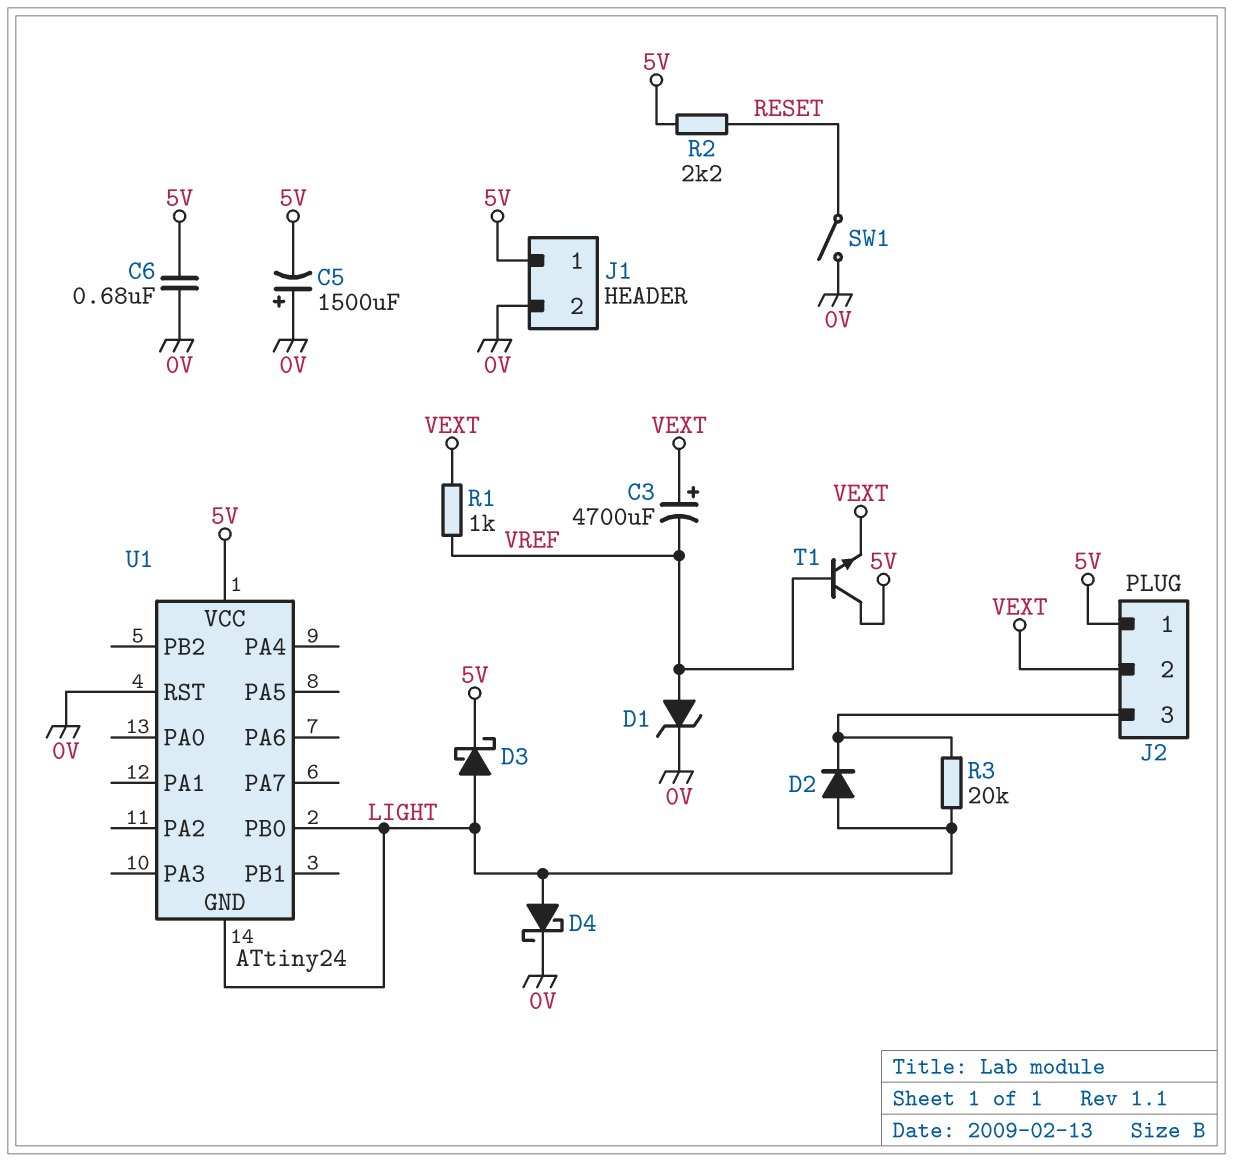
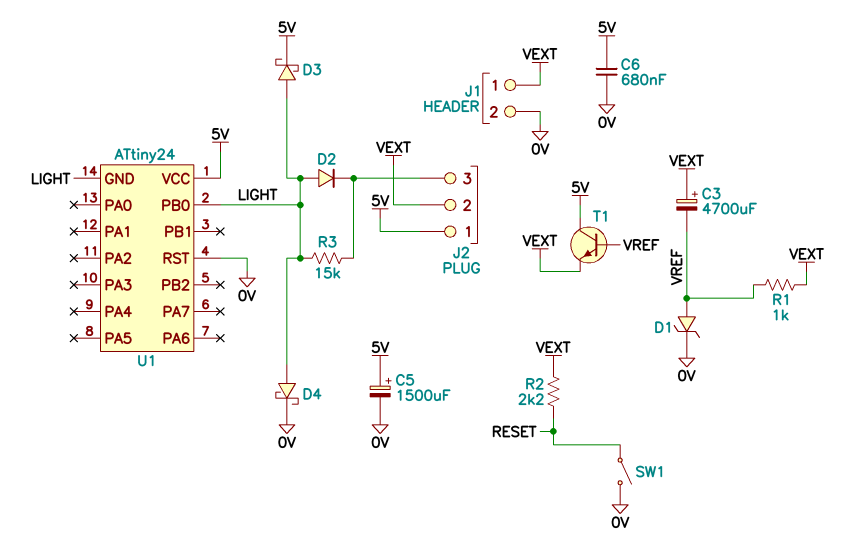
C5: 1500uF (plus 0V, minus 5V) -> 1500uF (plus 5V, minus 0V)
J1 pin 1: 5V -> VEXT
R2: 2.2k (5V, RESET) -> 2.2k (RESET, VEXT)
R3: 20k (J2/3, LIGHT) -> 15k (J2/3, LIGHT)

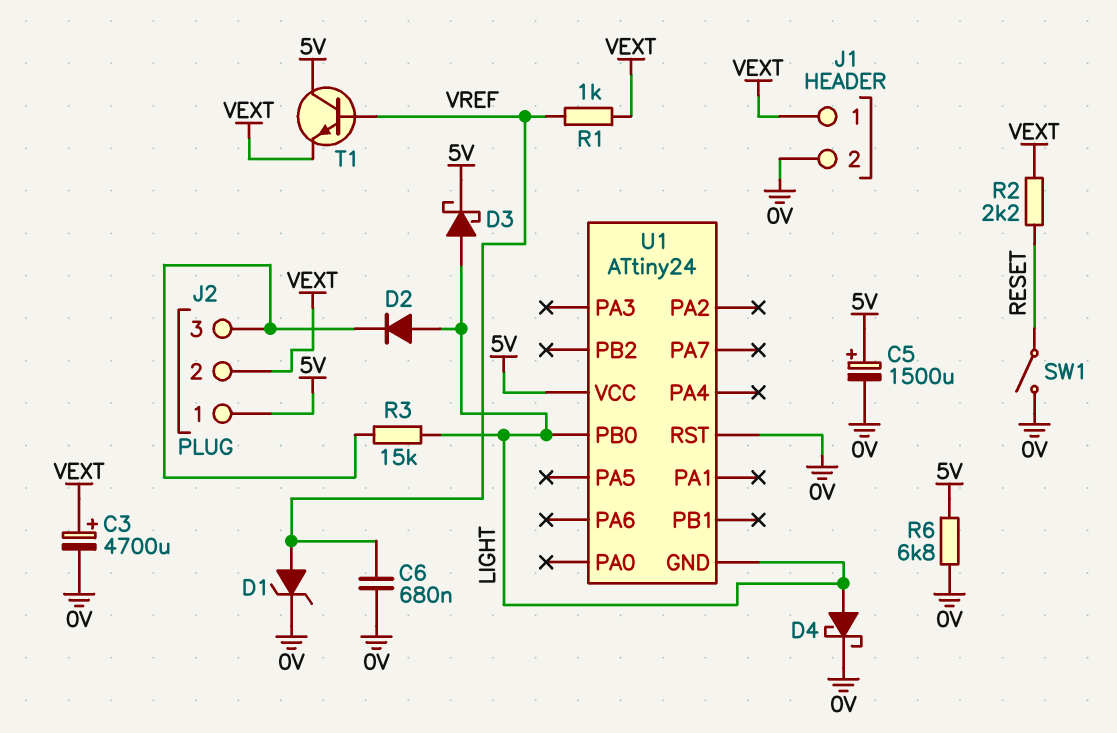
C3: 4700uF (plus VEXT, minus VREF) -> 4700uF (plus VEXT, minus 0V)
C6: 680nF (0V, 5V) -> 680nF (0V, VREF)
R6: none -> 6.8k (0V, 5V)

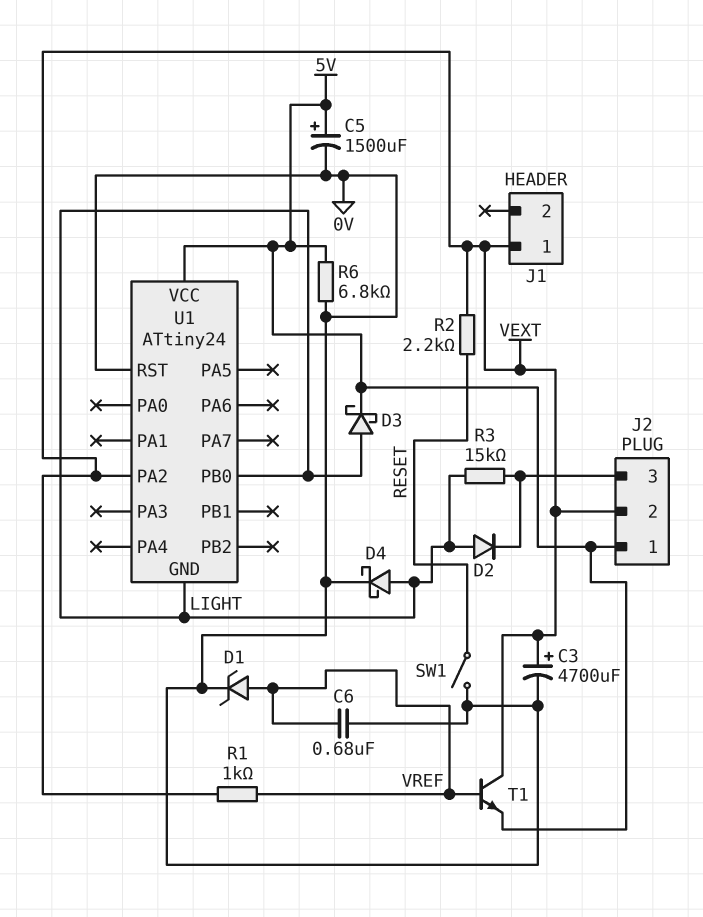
J1 pin 2: 0V -> none
T1: NPN (B VREF, C 5V, E VEXT) -> NPN (B VREF, C VEXT, E 5V)
U1 pin PA2: none -> VEXT

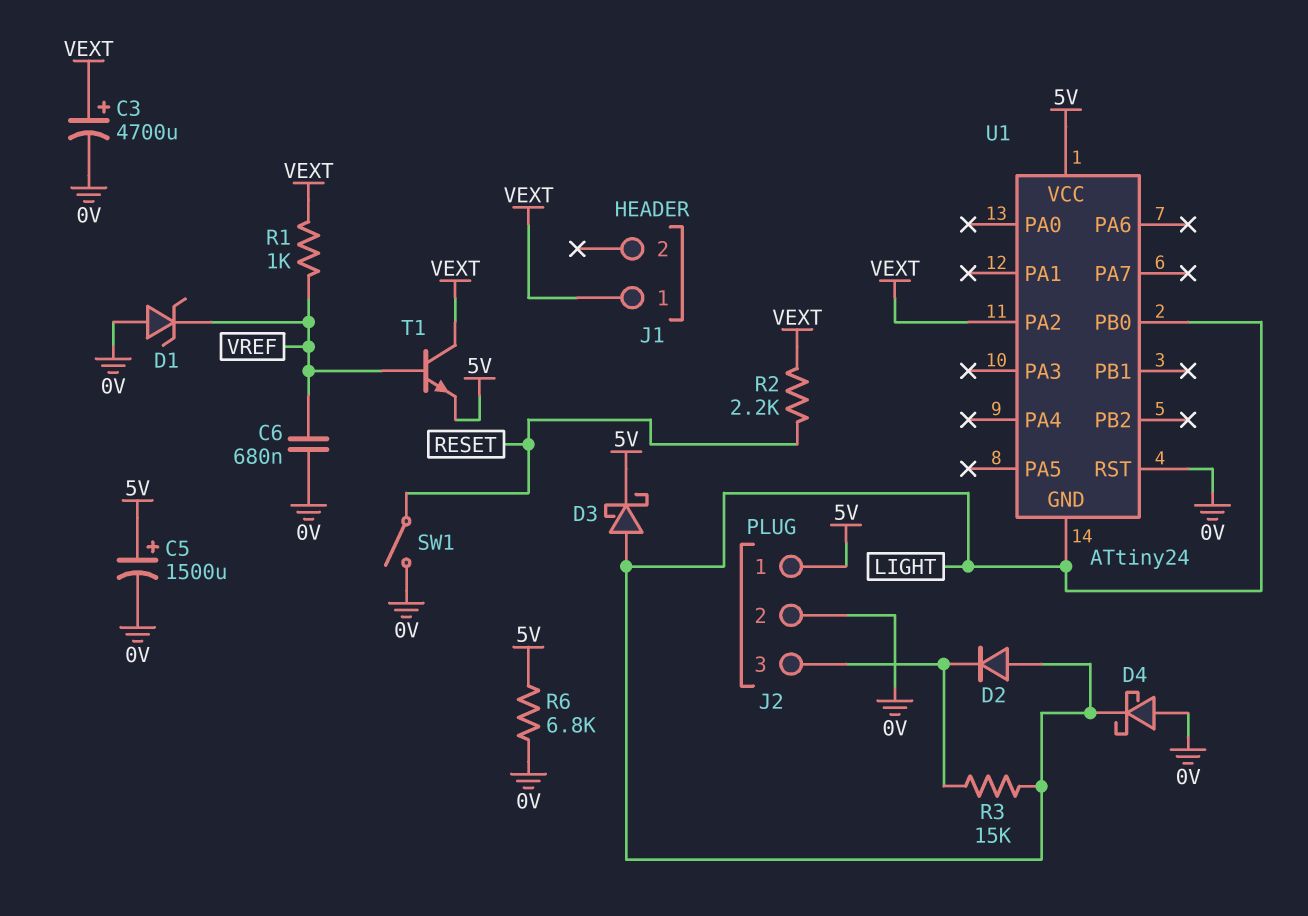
D1: zener (A VREF, K 0V) -> zener (A 0V, K VREF)
D4: schottky (A LIGHT, K 0V) -> schottky (A 0V, K LIGHT)
J2 pin 2: VEXT -> 0V

